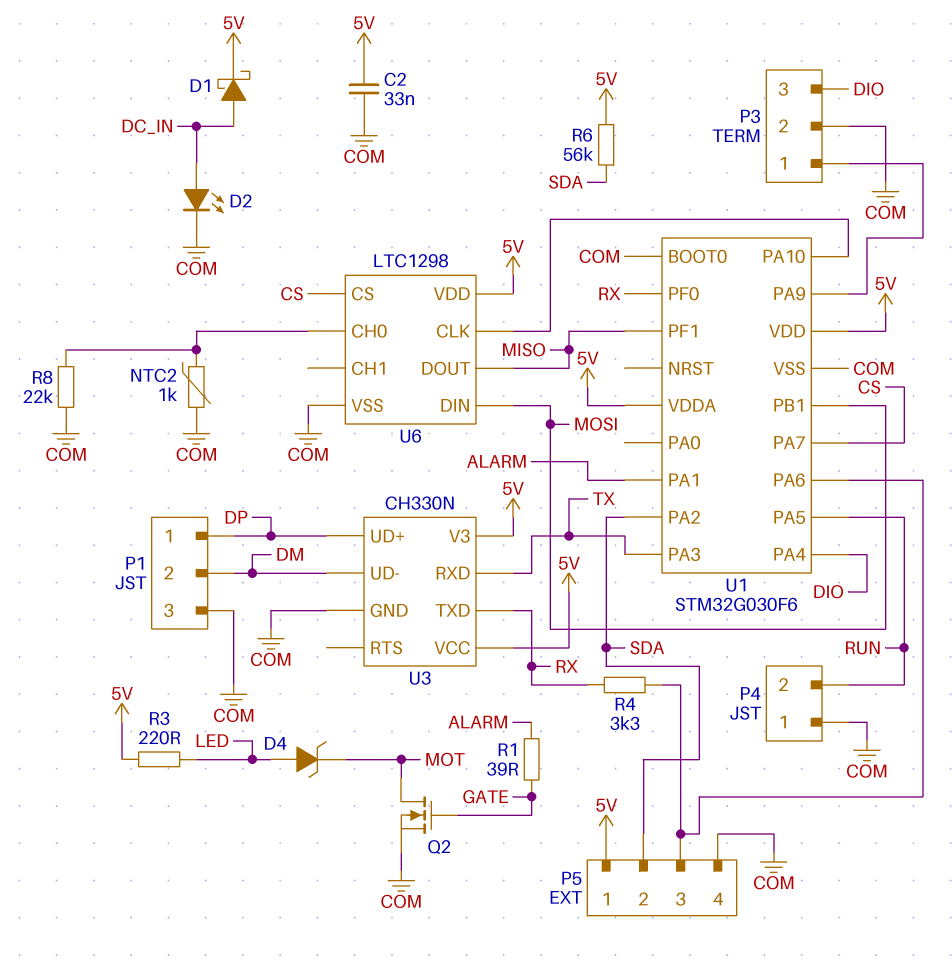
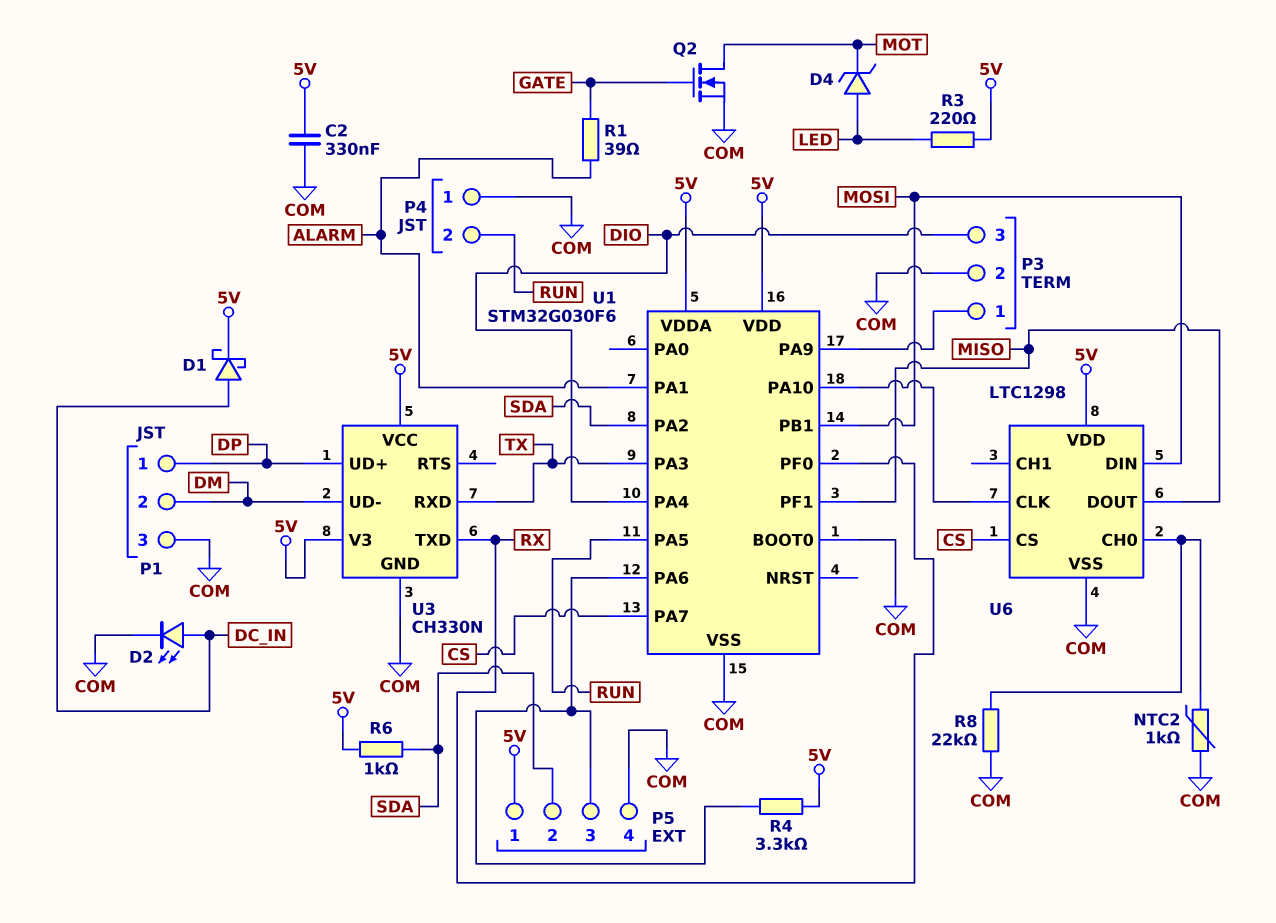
C2: 33nF (5V, COM) -> 330nF (5V, COM)
R4: 3.3k (P5/3, RX) -> 3.3k (5V, P5/3)
R6: 56k (5V, SDA) -> 1k (5V, SDA)

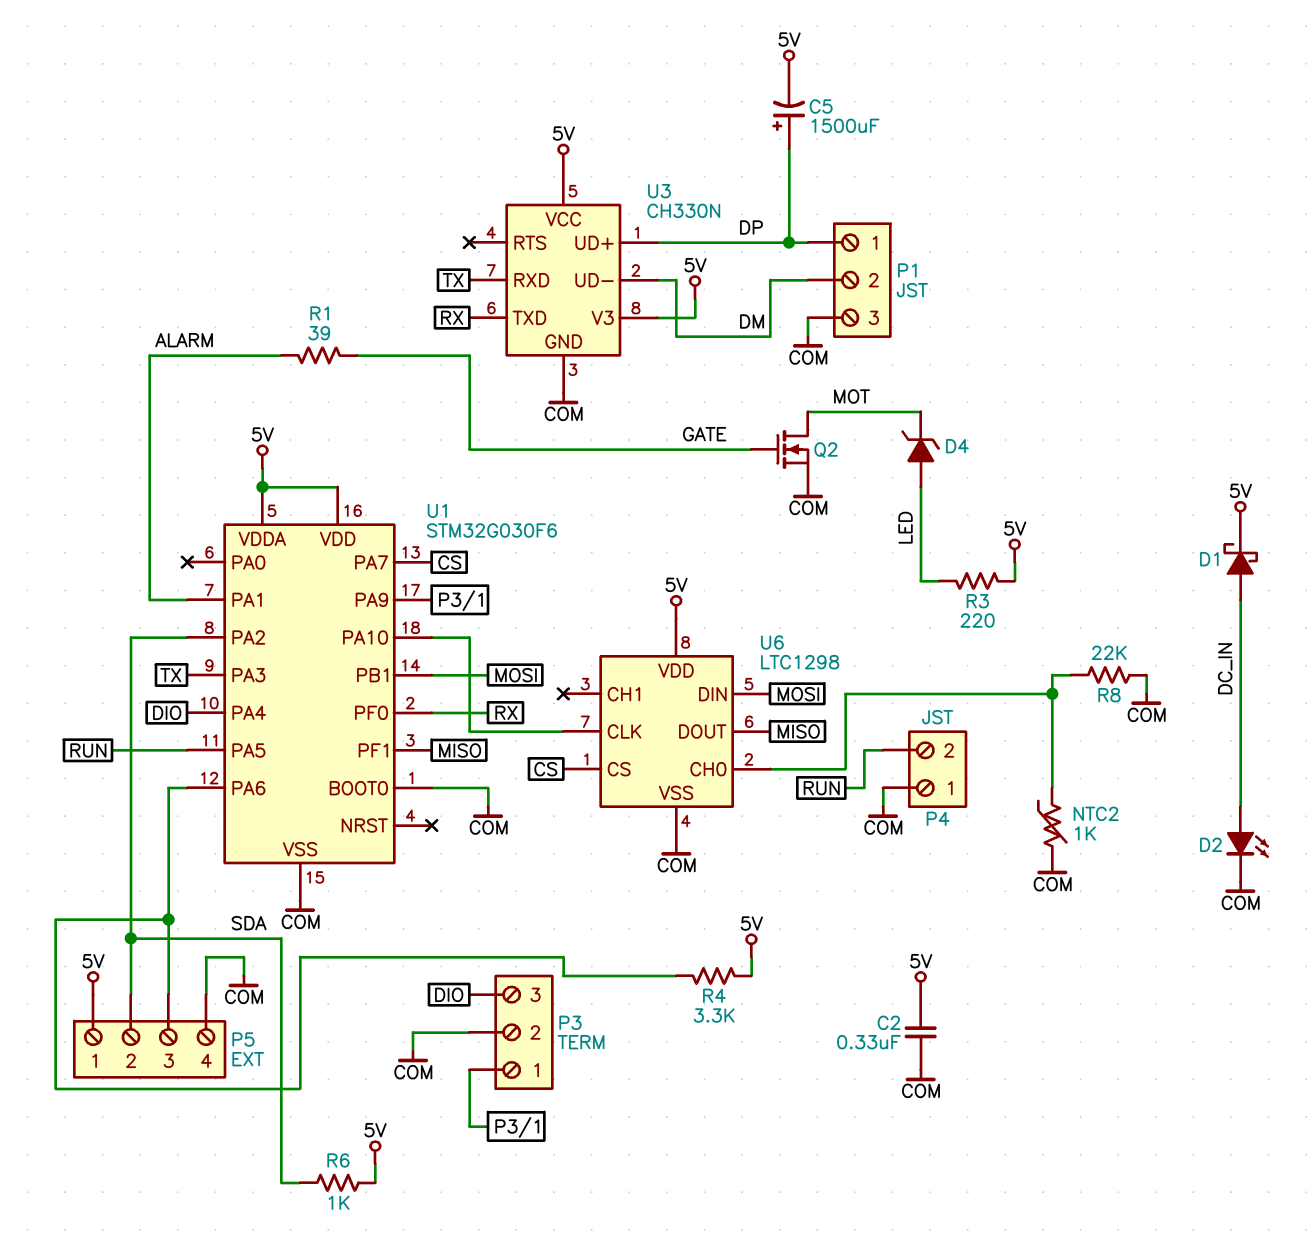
C5: none -> 1500uF (plus DP, minus 5V)

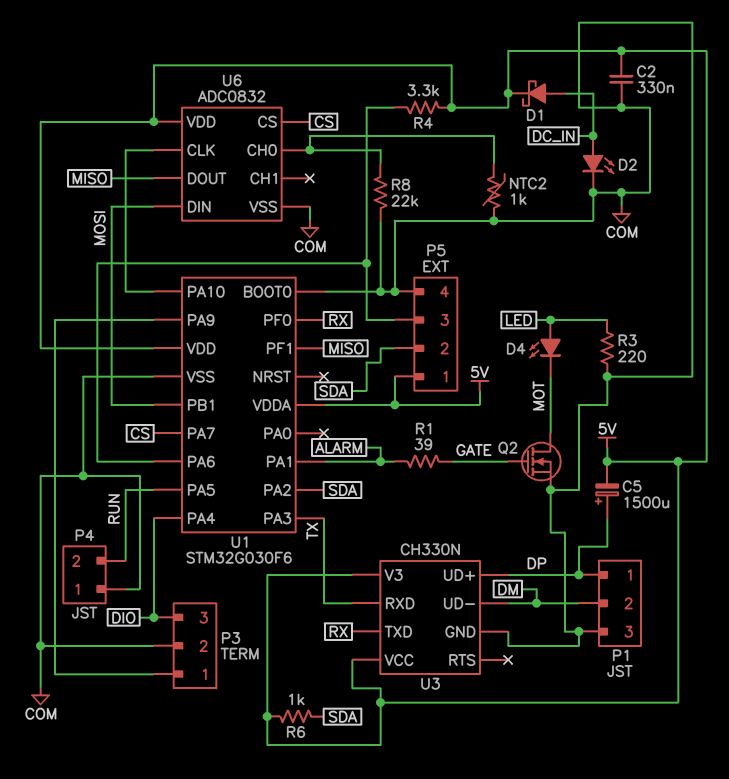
D4: zener (A LED, K MOT) -> LED (A LED, K MOT)
R3: 220 (5V, LED) -> 220 (COM, LED)
U6: LTC1298 -> ADC0832

